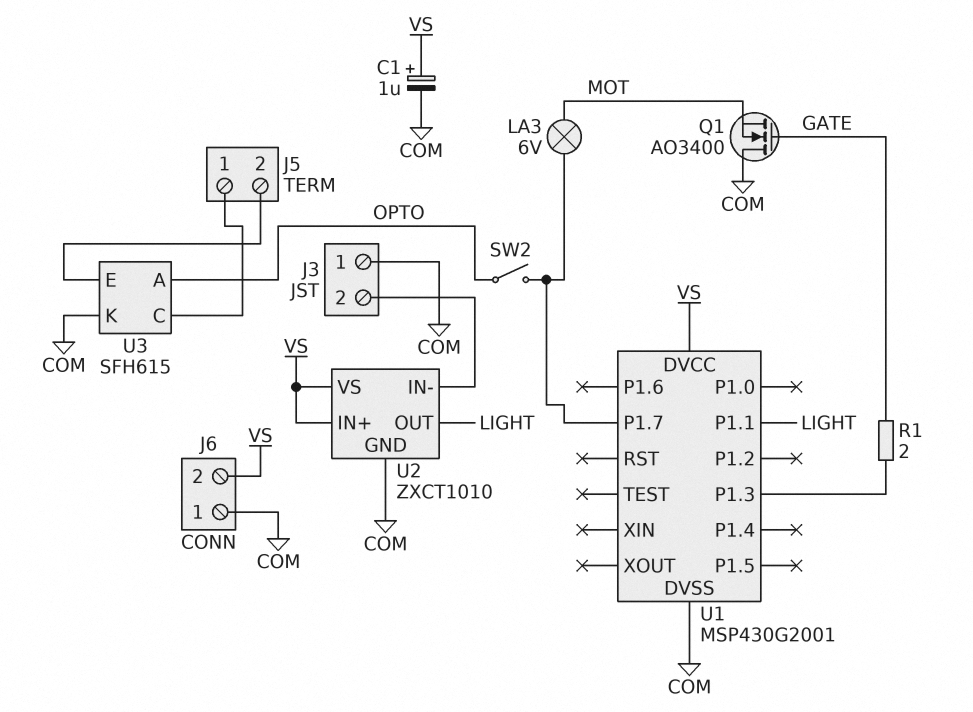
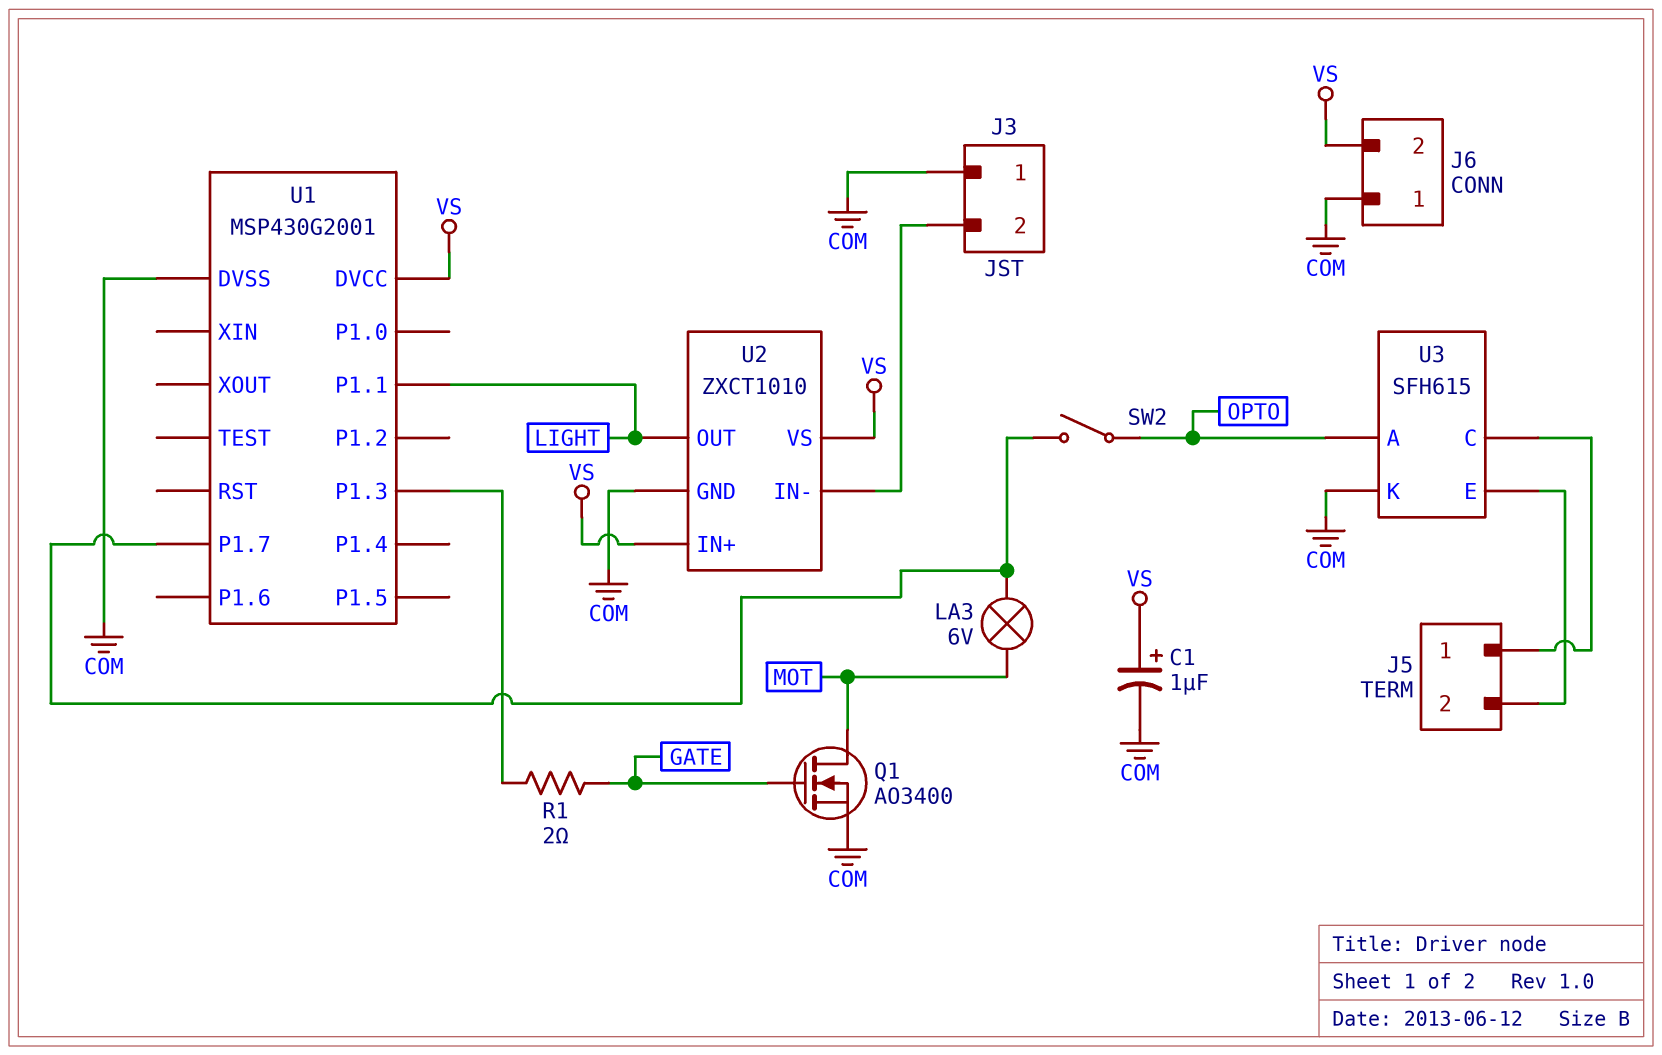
Q1: NMOS AO3400 (G GATE, D COM, S MOT) -> NMOS AO3400 (G GATE, D MOT, S COM)

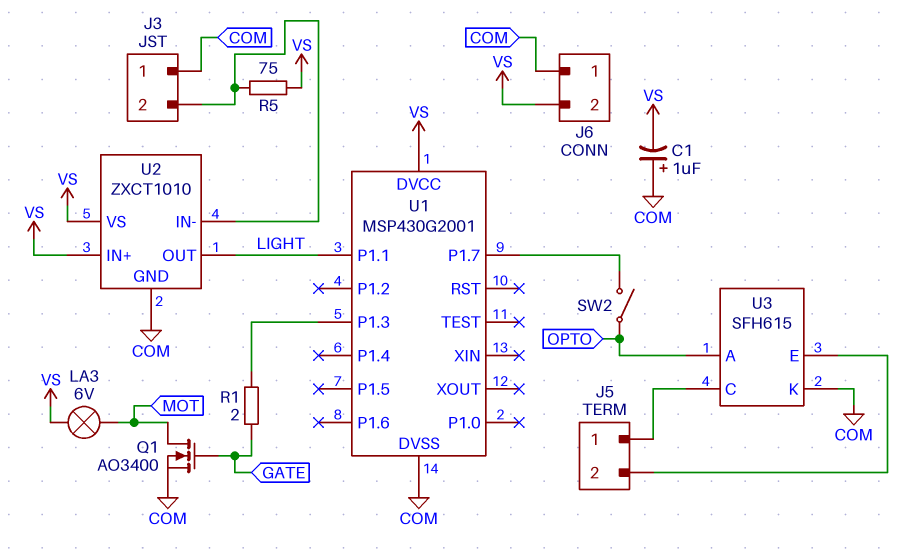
C1: 1uF (plus VS, minus COM) -> 1uF (plus COM, minus VS)
LA3: lamp 6V (MOT, U1/P1.7) -> lamp 6V (MOT, VS)
R5: none -> 75 (J3/2, VS)

